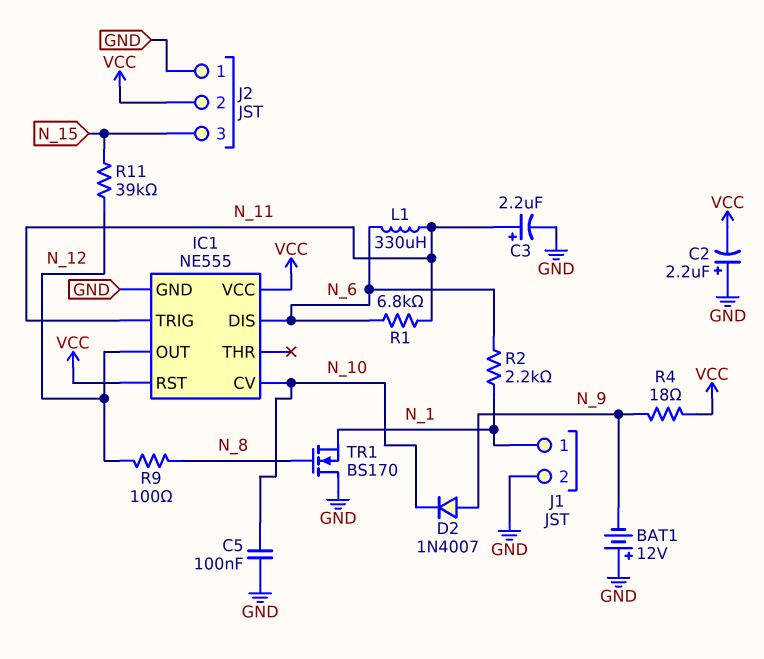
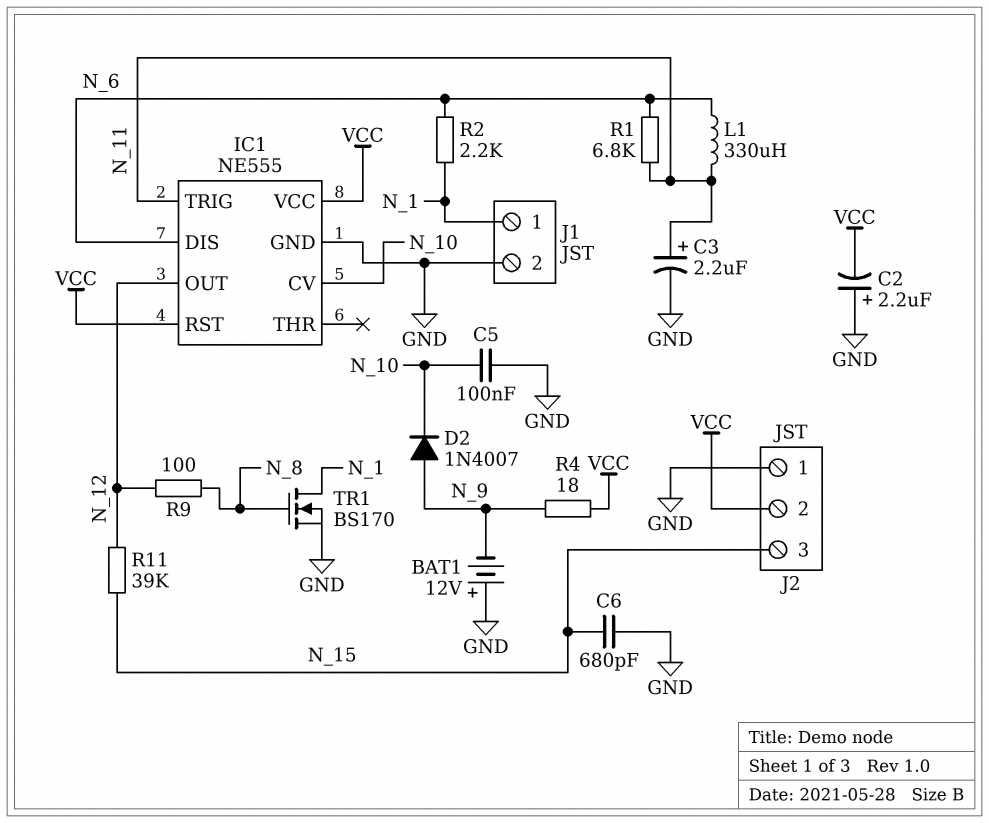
C6: none -> 680pF (GND, N_15)
TR1: NMOS BS170 (G N_8, D GND, S N_1) -> NMOS BS170 (G N_8, D N_1, S GND)

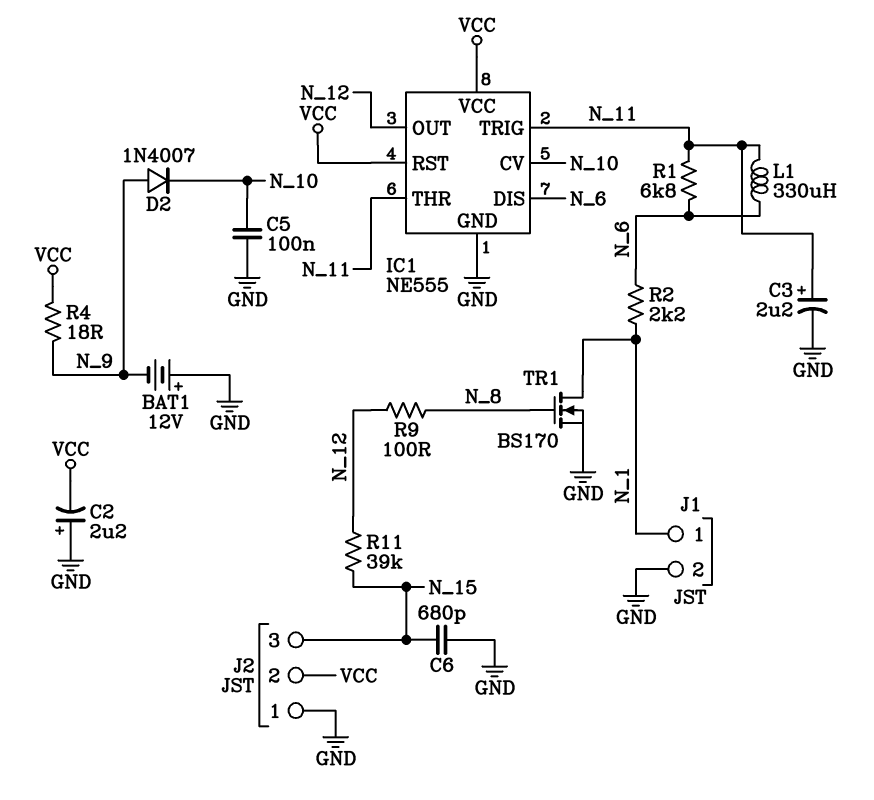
IC1 pin THR: none -> N_11

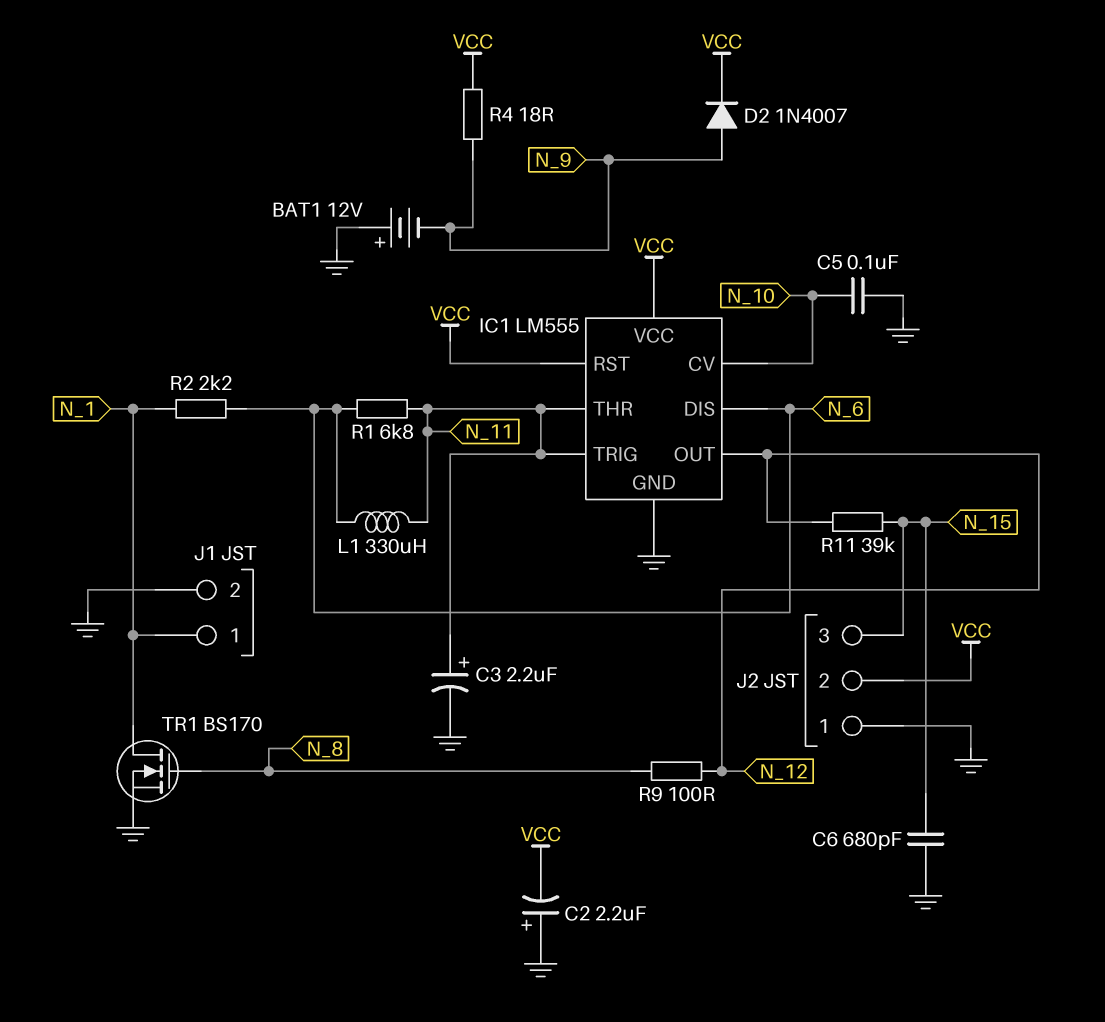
D2: diode 1N4007 (A N_9, K N_10) -> diode 1N4007 (A N_9, K VCC)
IC1: NE555 -> LM555

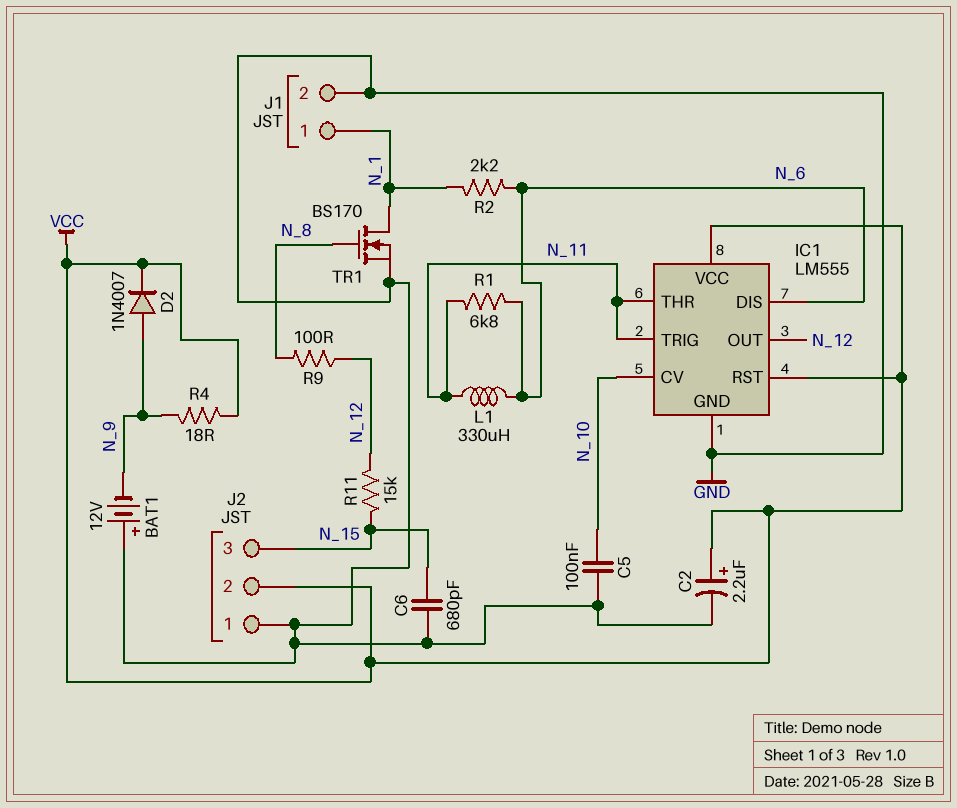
C2: 2.2uF (plus GND, minus VCC) -> 2.2uF (plus VCC, minus GND)
C3: 2.2uF (plus N_11, minus GND) -> none
R11: 39k (N_12, N_15) -> 15k (N_12, N_15)

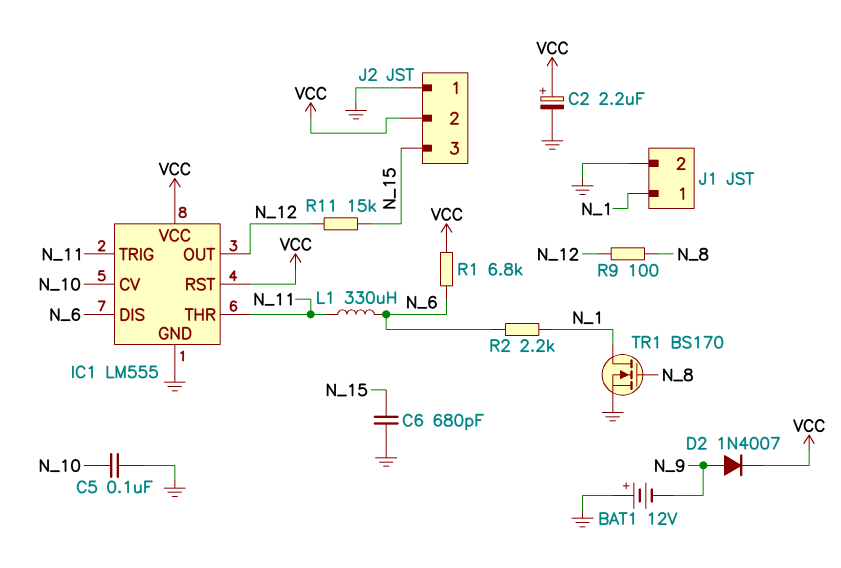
R1: 6.8k (N_6, N_11) -> 6.8k (N_6, VCC)
R4: 18 (N_9, VCC) -> none

